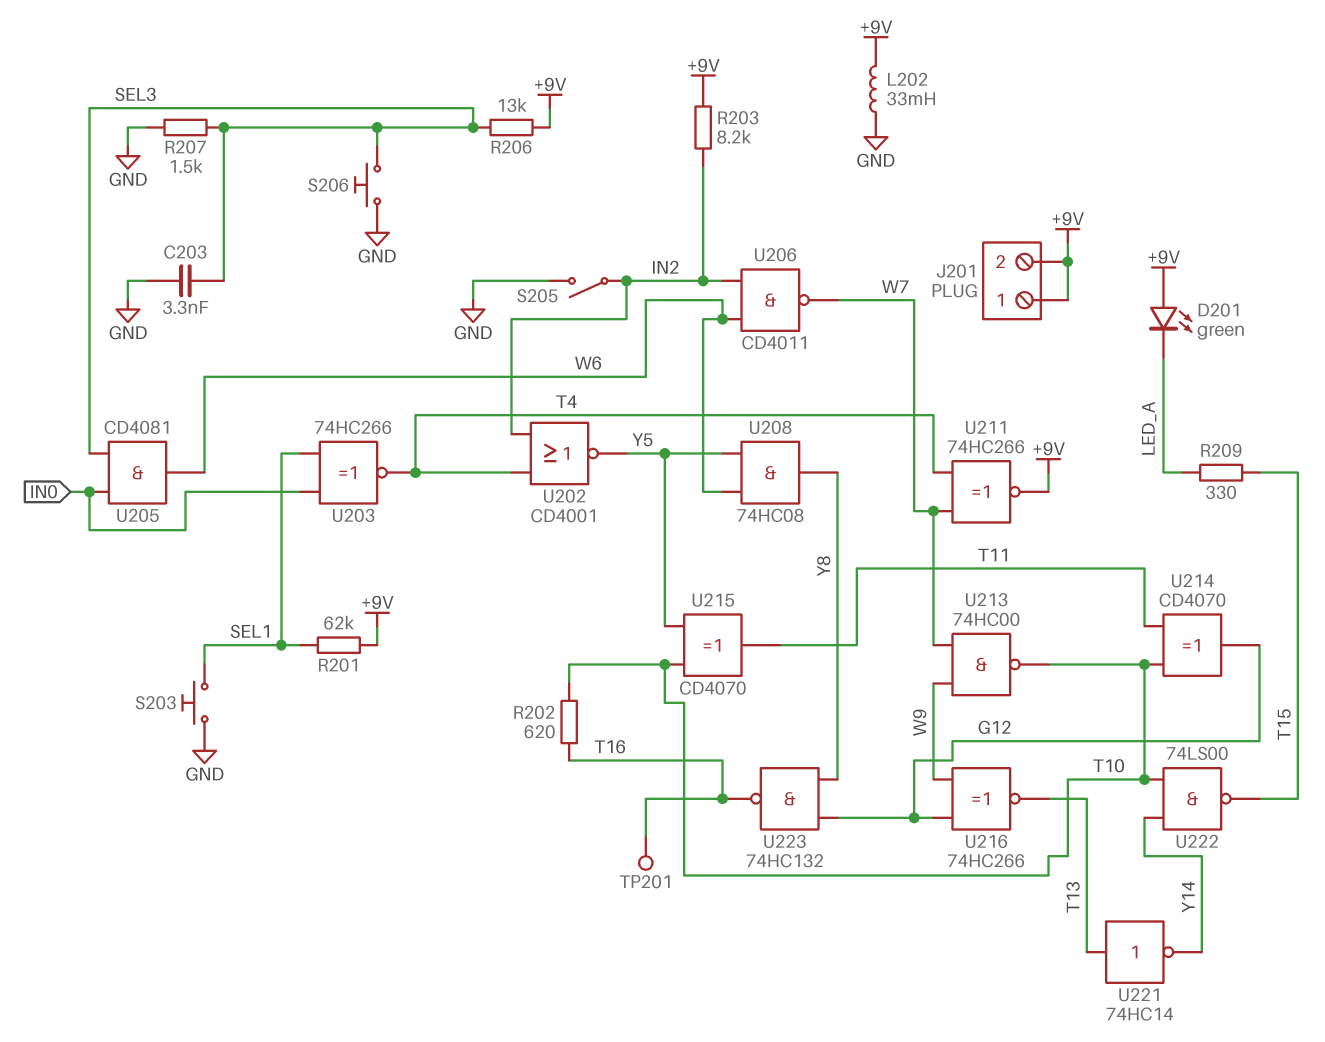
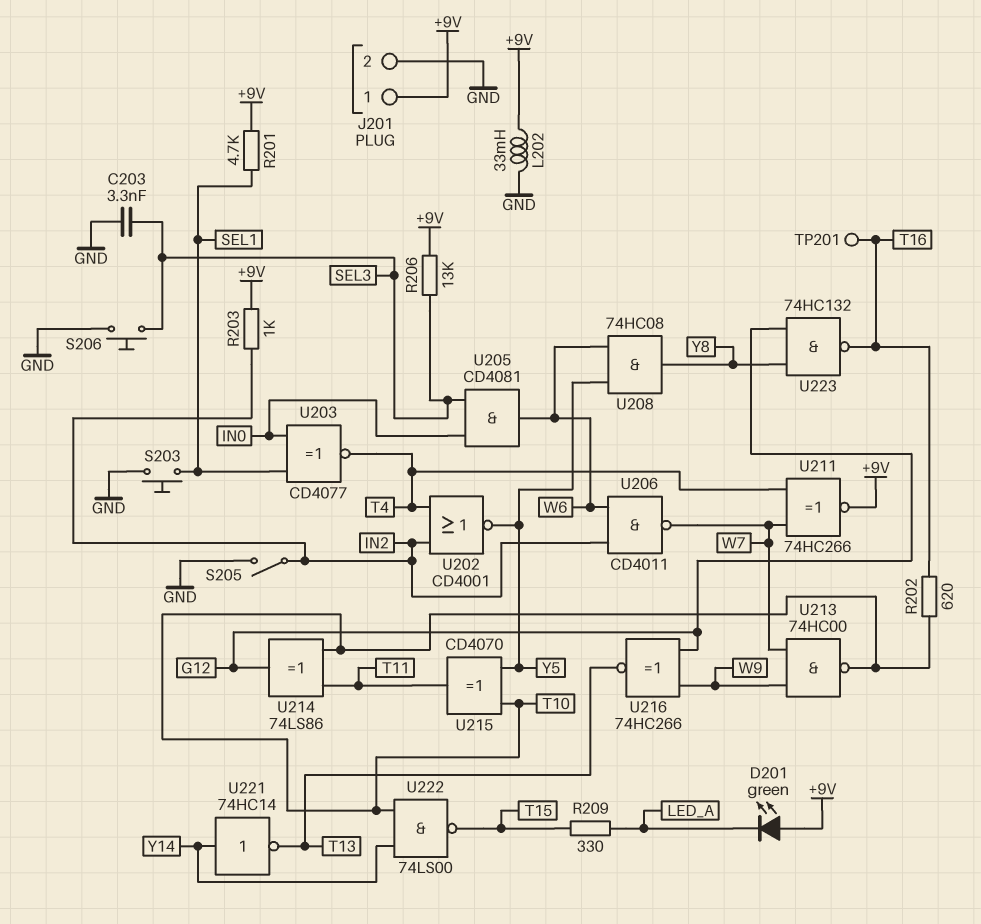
J201 pin 2: +9V -> GND
R201: 62k (+9V, SEL1) -> 4.7k (+9V, SEL1)
R203: 8.2k (+9V, IN2) -> 1k (+9V, IN2)
R207: 1.5k (GND, SEL3) -> none
U203: XNOR 74HC266 (in IN0, in SEL1, out T4) -> XNOR CD4077 (in IN0, in SEL1, out T4)
U214: XOR CD4070 (in T10, in T11, out G12) -> XOR 74LS86 (in T10, in T11, out G12)
U221: NOT 74HC14 (in T13, out Y14) -> NOT 74HC14 (in Y14, out T13)

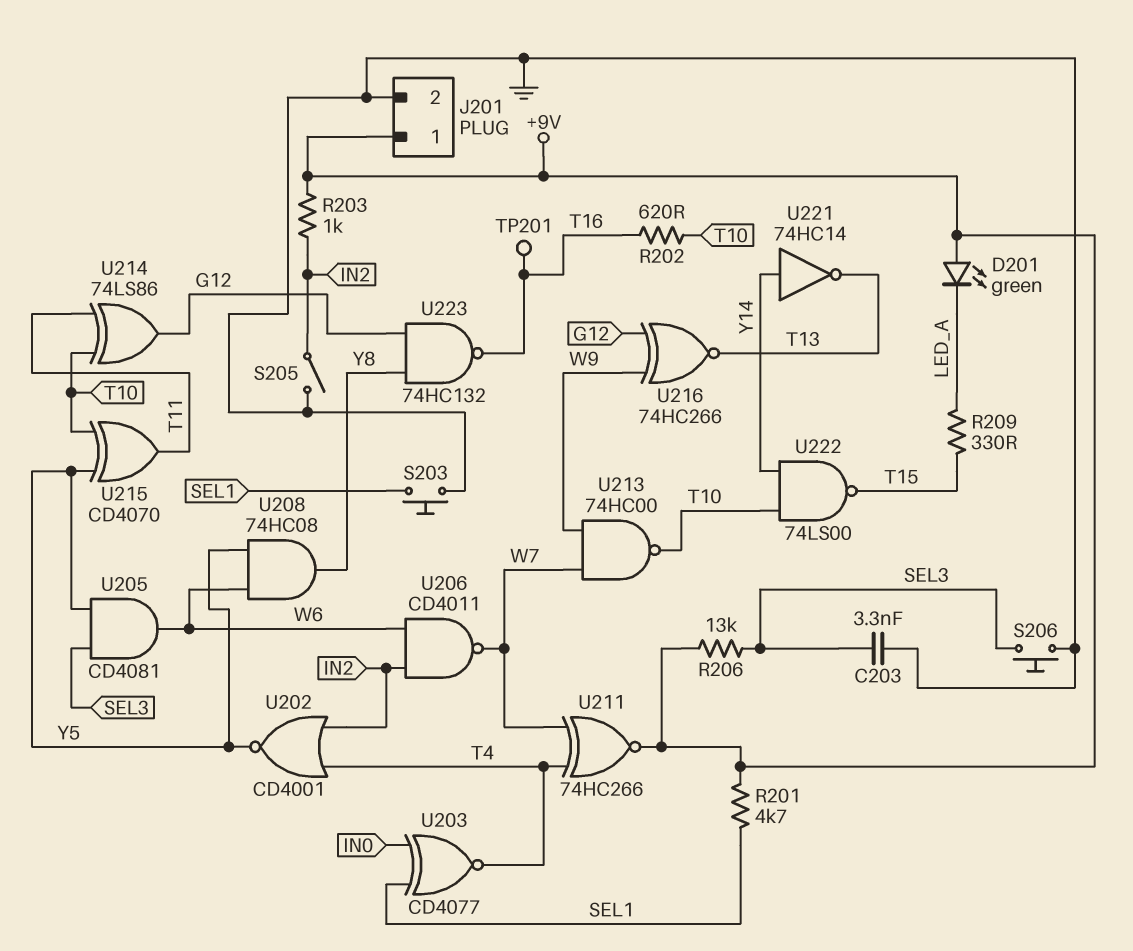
L202: 33mH (+9V, GND) -> none
U205: AND CD4081 (in IN0, in SEL3, out W6) -> AND CD4081 (in SEL3, in Y5, out W6)

